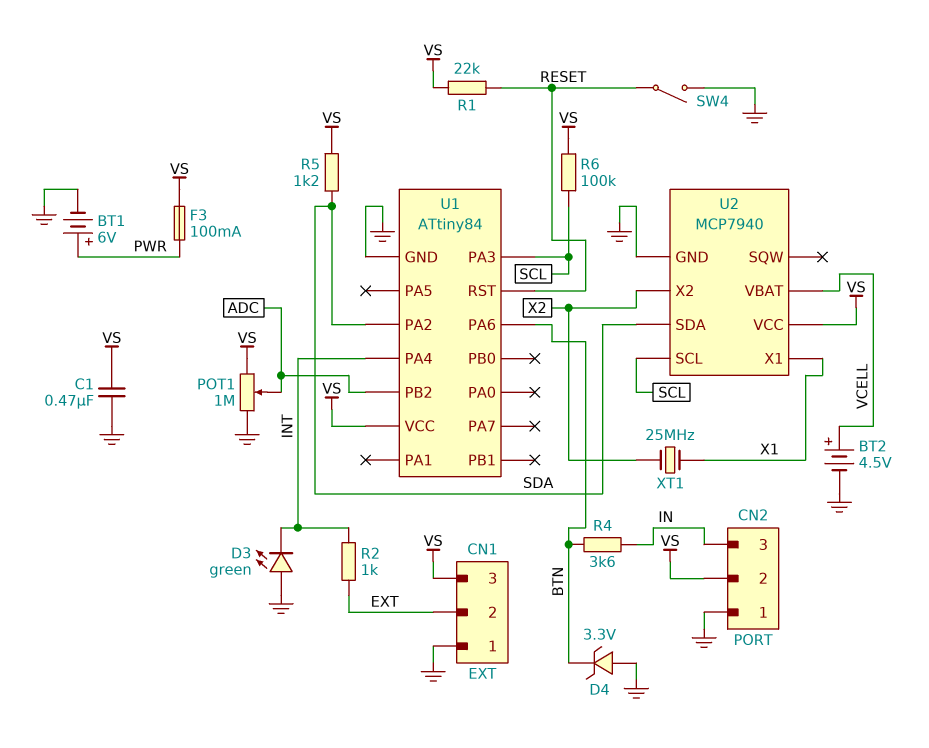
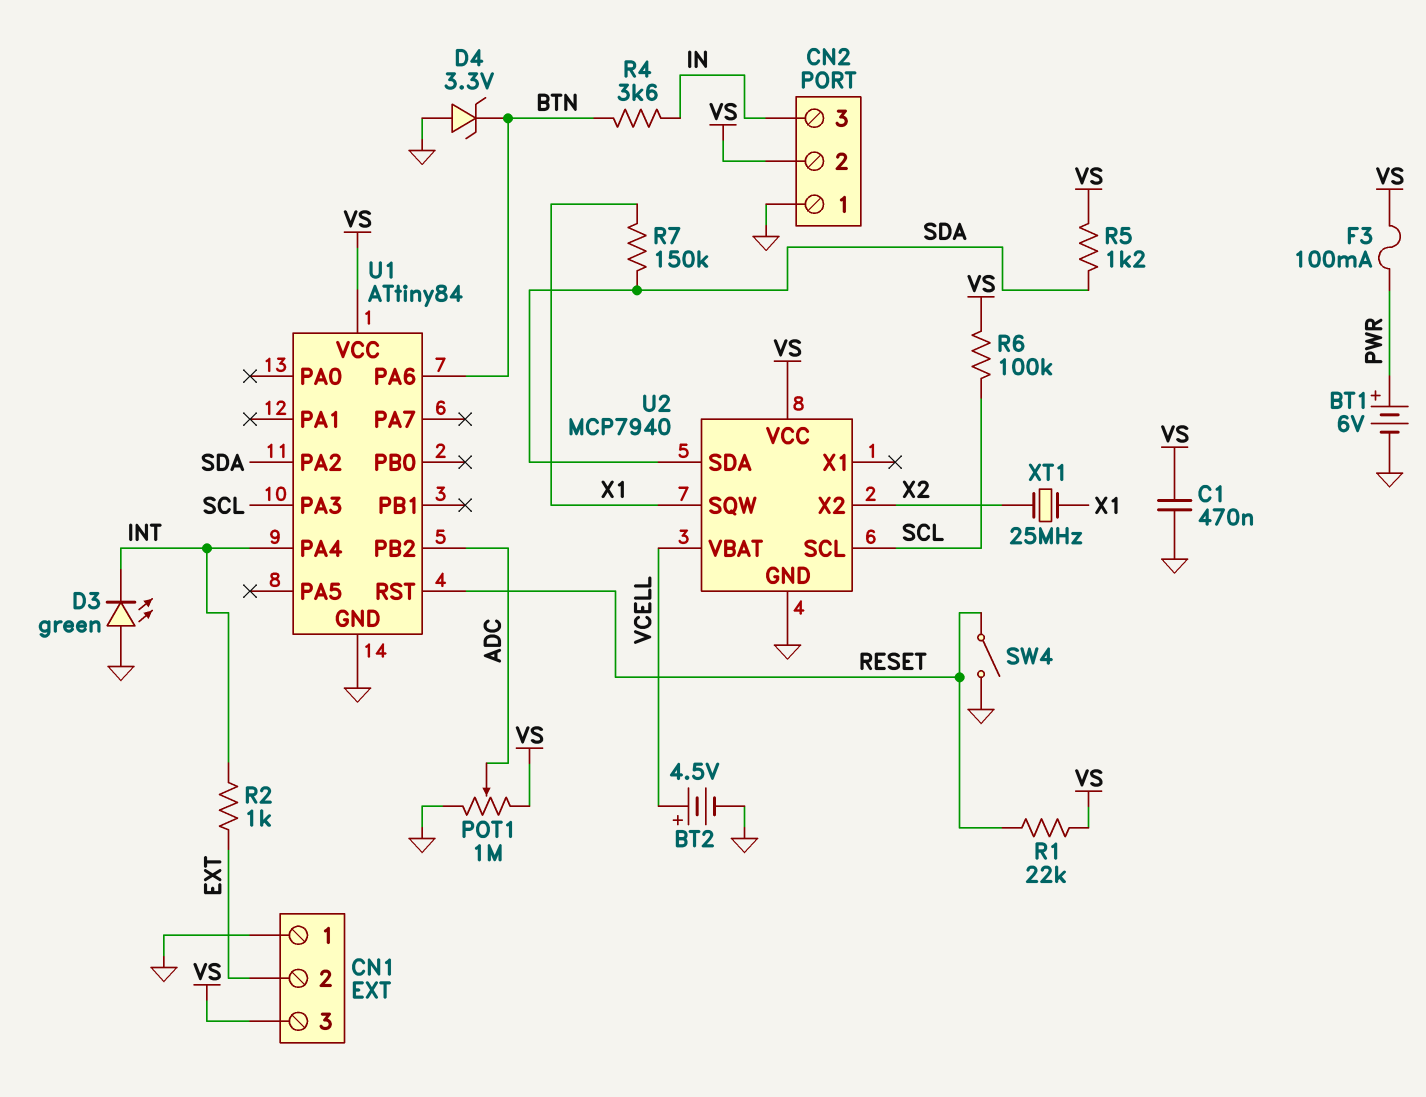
R7: none -> 150k (SDA, X1)
U2 pin SQW: none -> X1
U2 pin X1: X1 -> none

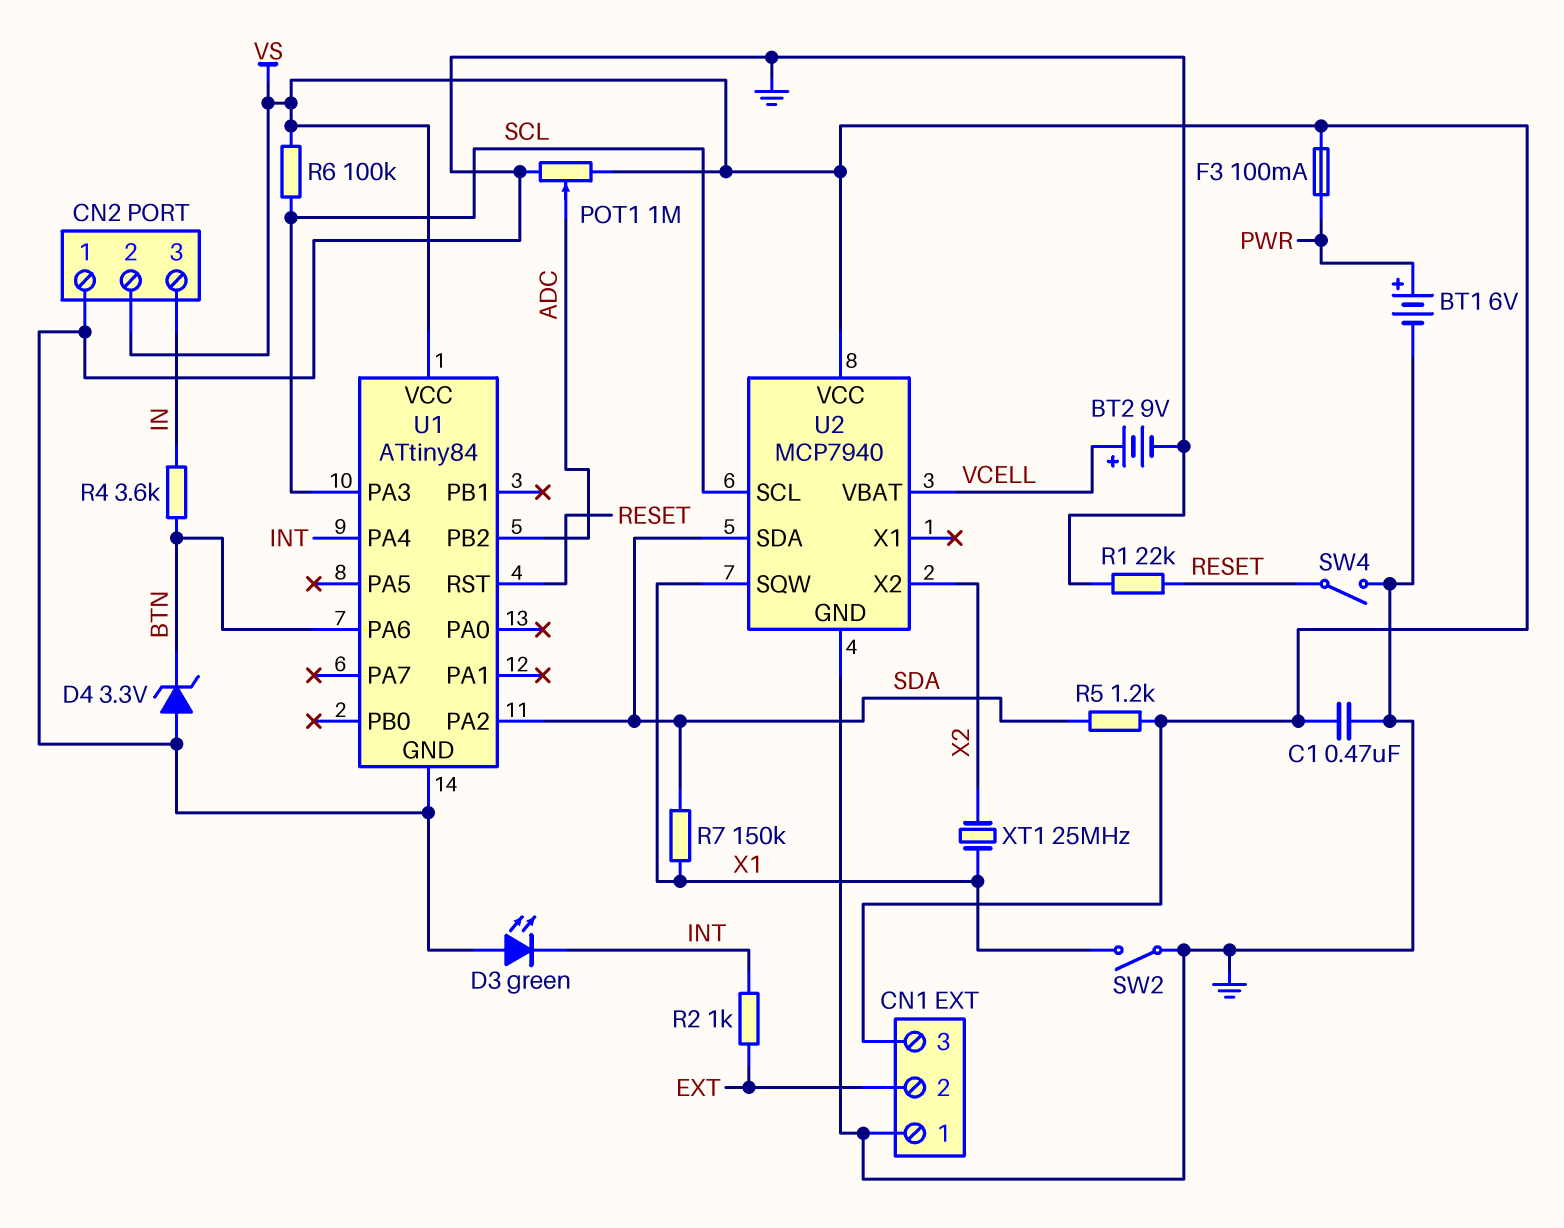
BT2: 4.5V (plus VCELL, minus GND) -> 9V (plus VCELL, minus GND)
R1: 22k (RESET, VS) -> 22k (GND, RESET)
SW2: none -> switch (GND, X1)

